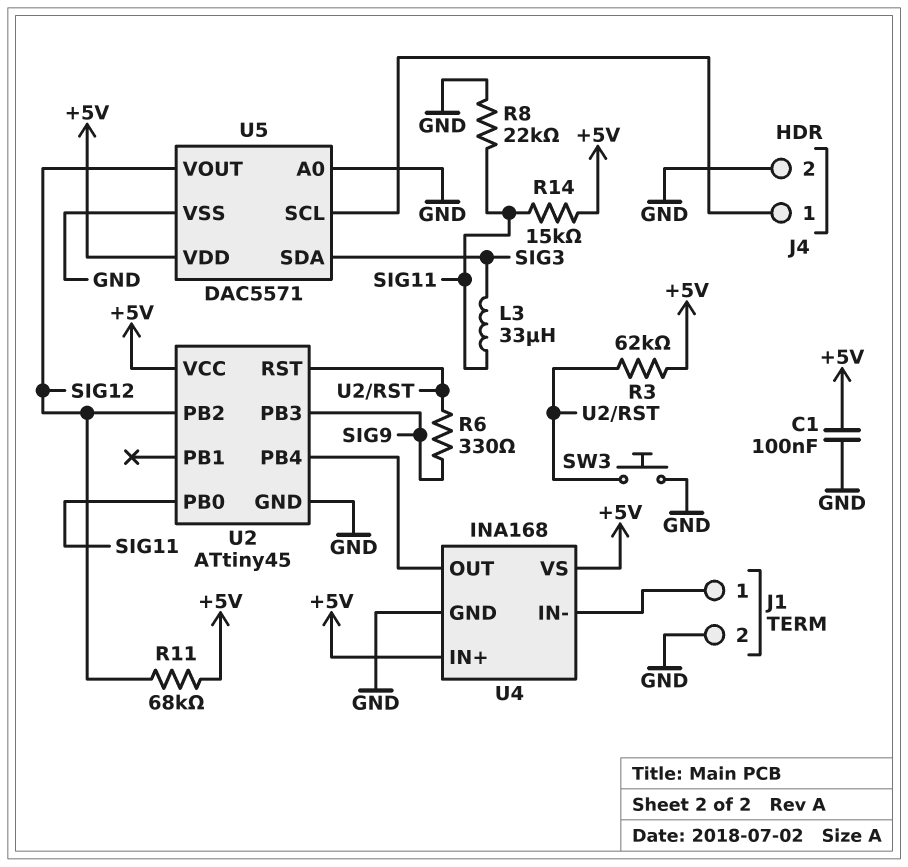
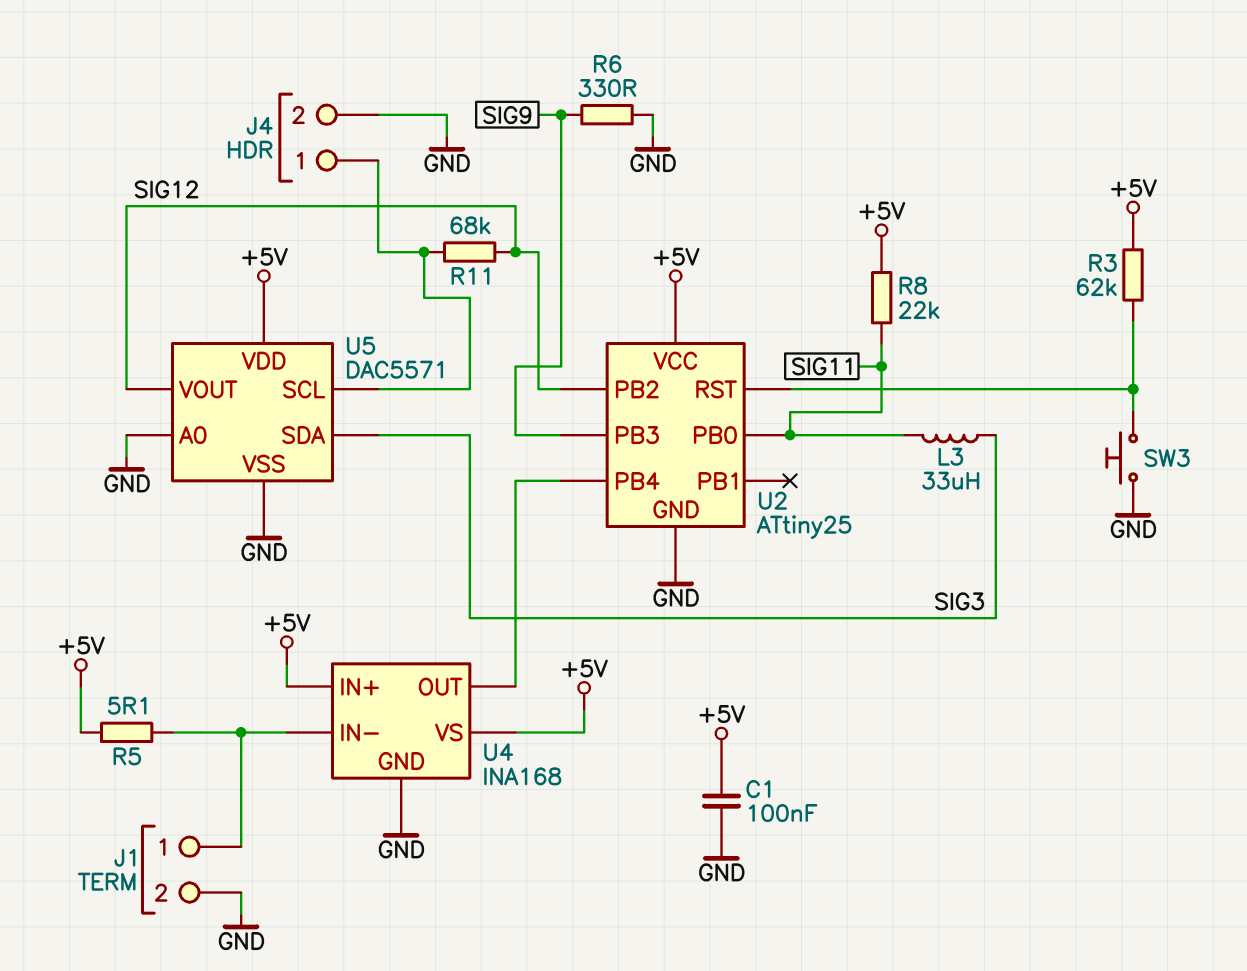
R5: none -> 5.1 (+5V, J1/1)
R6: 330 (SIG9, U2/RST) -> 330 (GND, SIG9)
R8: 22k (GND, SIG11) -> 22k (+5V, SIG11)
R11: 68k (+5V, SIG12) -> 68k (J4/1, SIG12)
R14: 15k (+5V, SIG11) -> none
U2: ATtiny45 -> ATtiny25

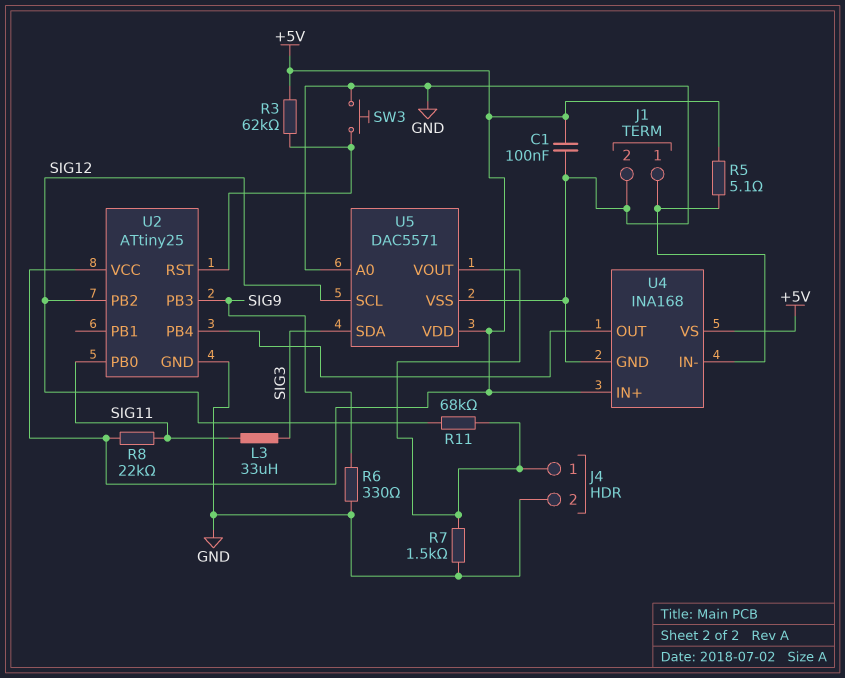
R7: none -> 1.5k (GND, J4/1)
U5 pin SCL: J4/1 -> SIG12
U5 pin VOUT: SIG12 -> J4/1

